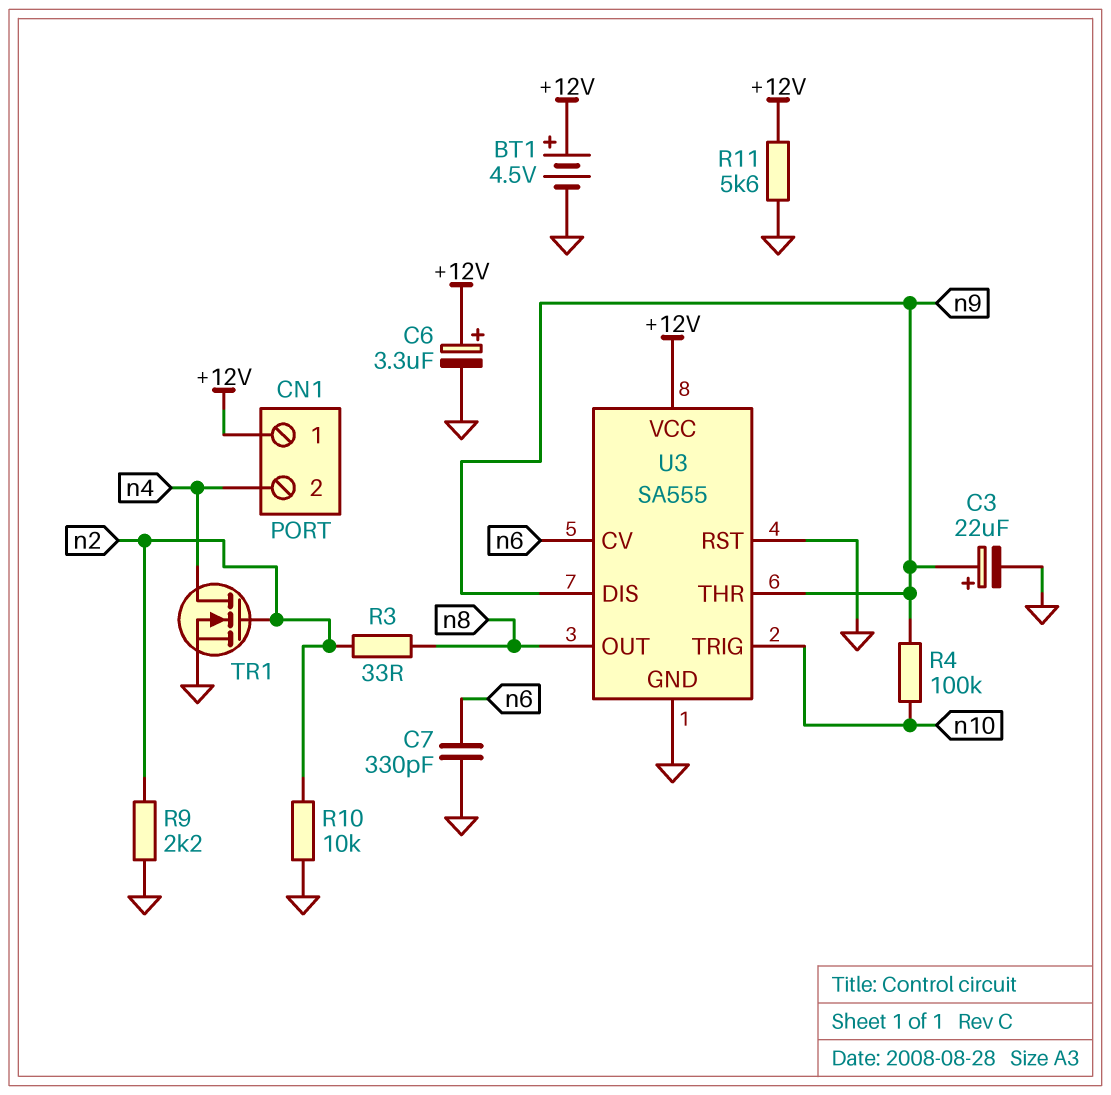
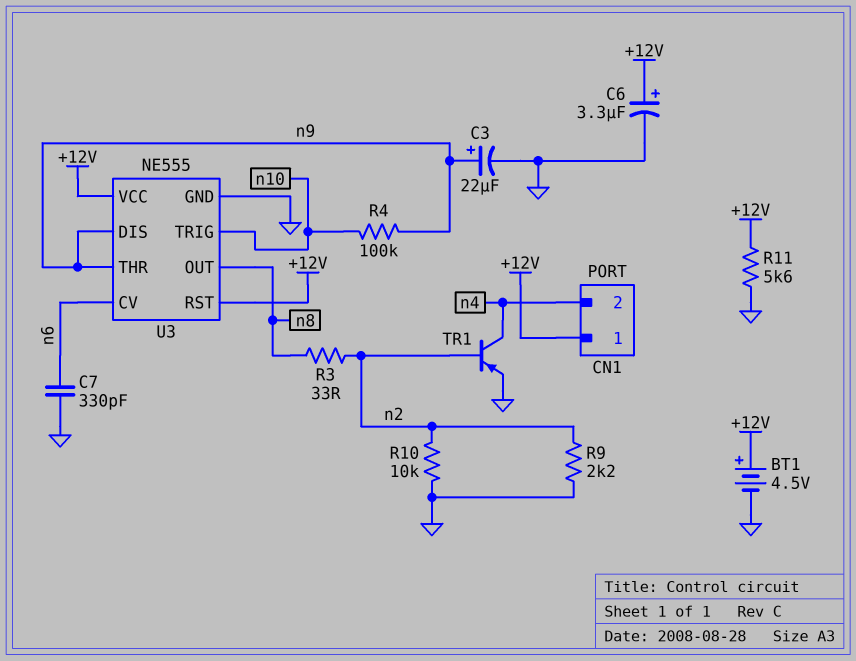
TR1: NMOS (G n2, D n4, S GND) -> PNP (B n2, C n4, E GND)
U3: SA555 -> NE555
U3 pin RST: GND -> +12V

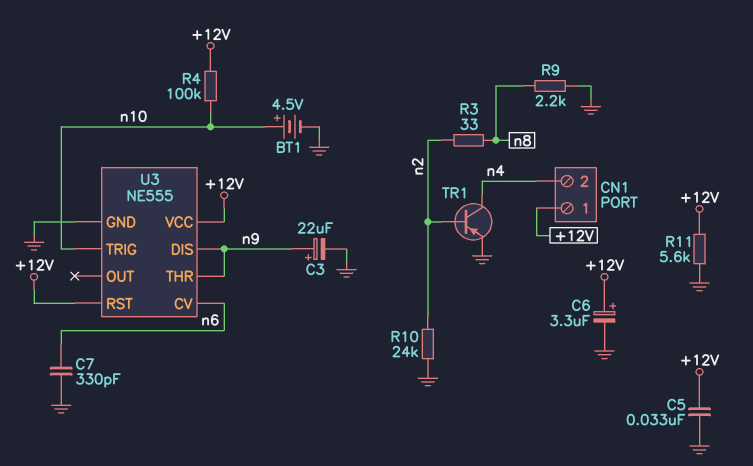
BT1: 4.5V (plus +12V, minus GND) -> 4.5V (plus n10, minus GND)
C5: none -> 33nF (+12V, GND)
R4: 100k (n9, n10) -> 100k (+12V, n10)
R9: 2.2k (GND, n2) -> 2.2k (GND, n8)
R10: 10k (GND, n2) -> 24k (GND, n2)
U3 pin OUT: n8 -> none

